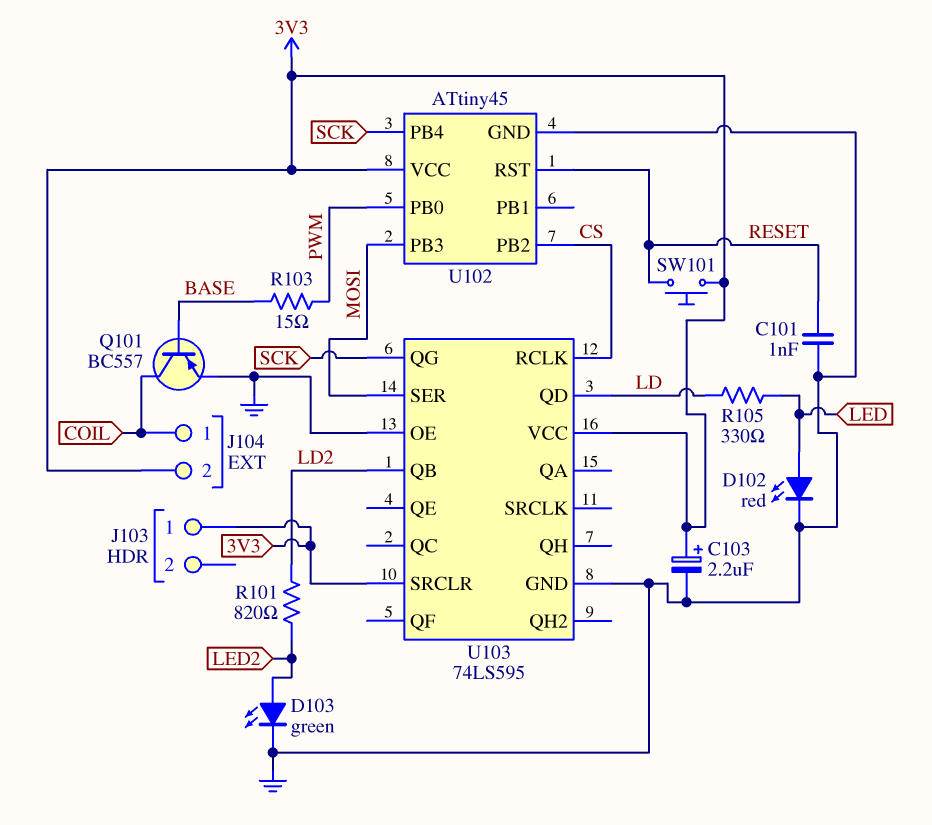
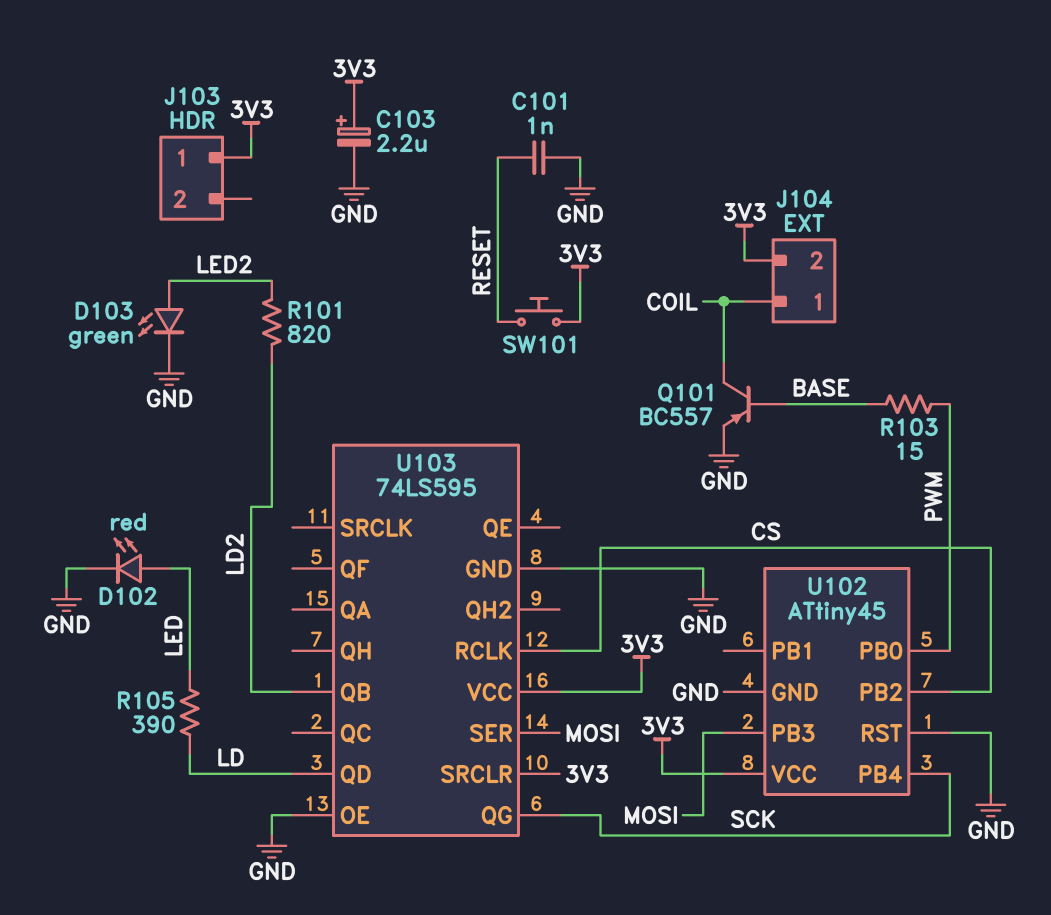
R105: 330 (LD, LED) -> 390 (LD, LED)
U102 pin RST: RESET -> GND

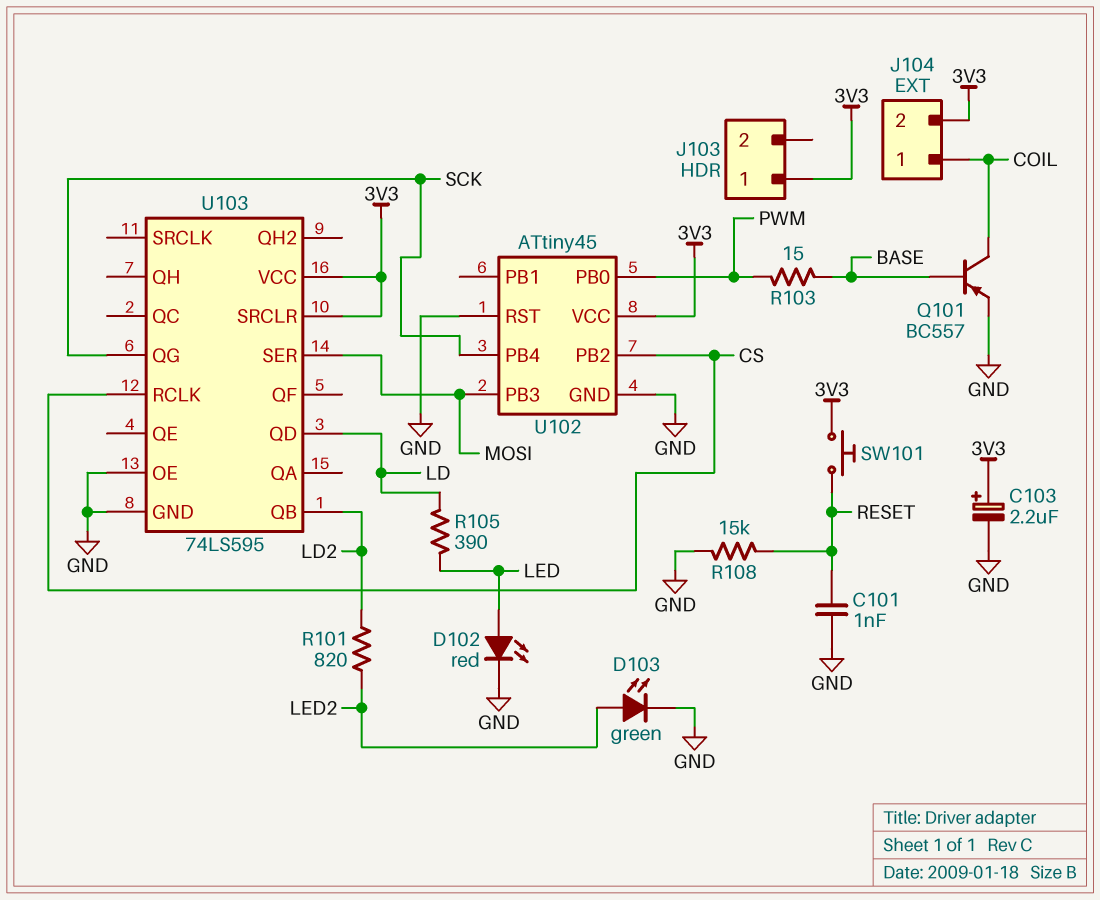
R108: none -> 15k (GND, RESET)

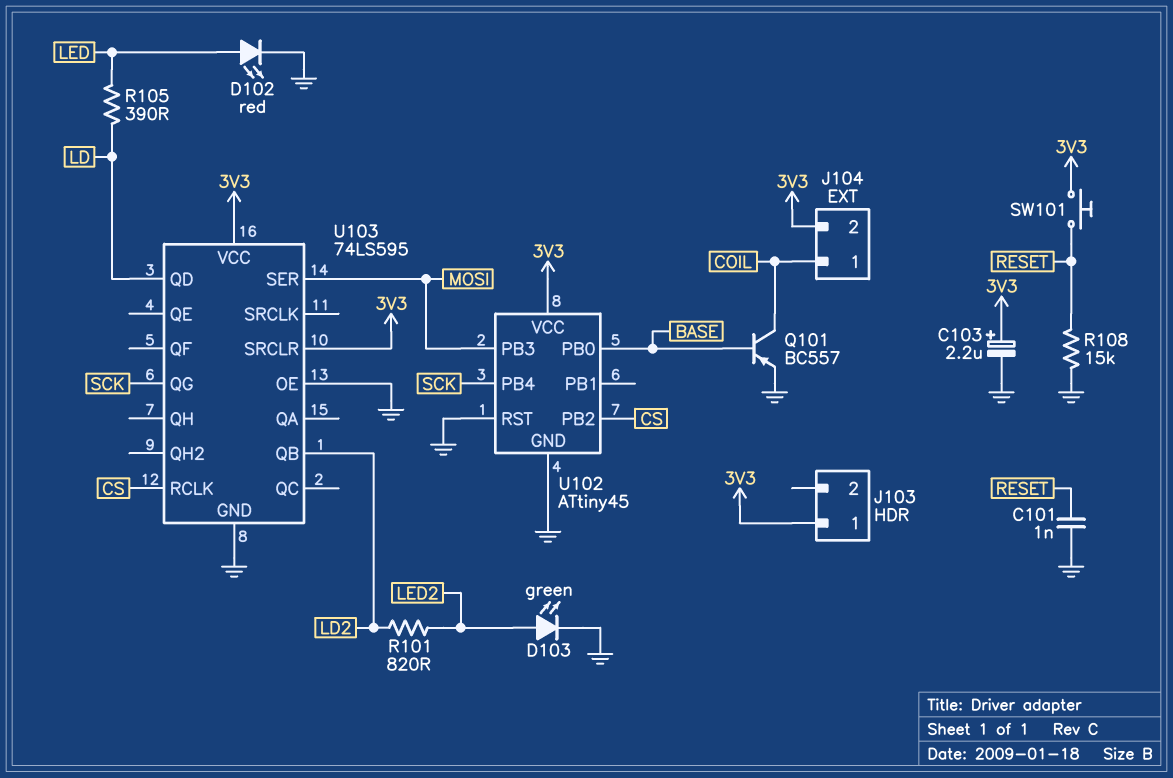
R103: 15 (BASE, PWM) -> none
U102 pin PB0: PWM -> BASE

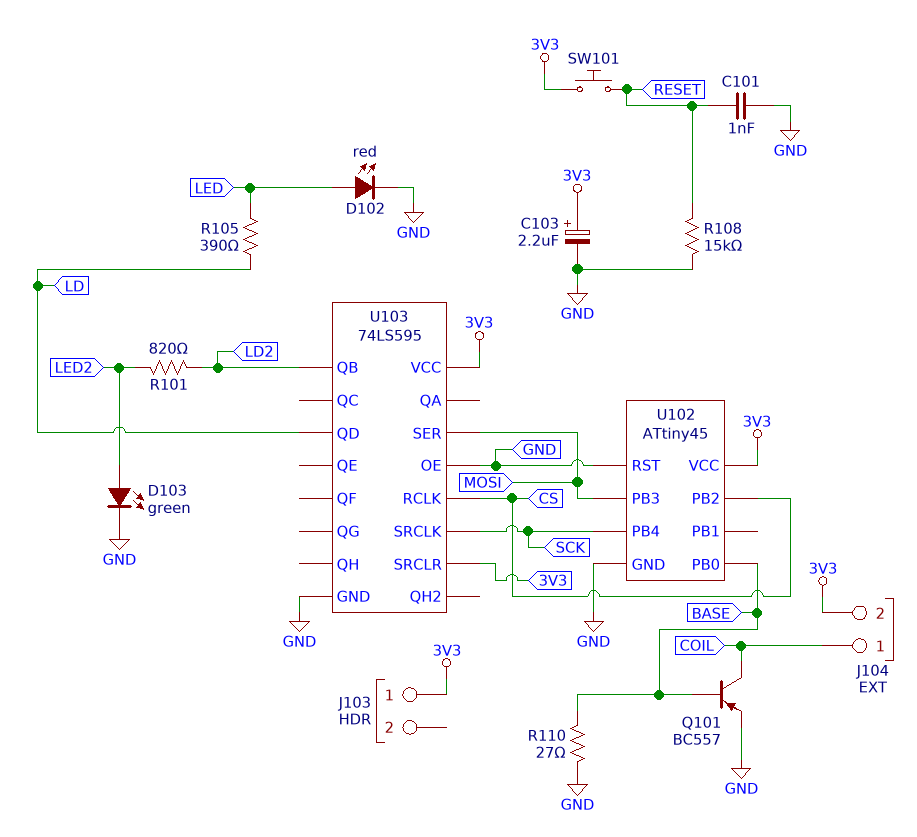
R110: none -> 27 (BASE, GND)
U103 pin QG: SCK -> none
U103 pin SRCLK: none -> SCK

